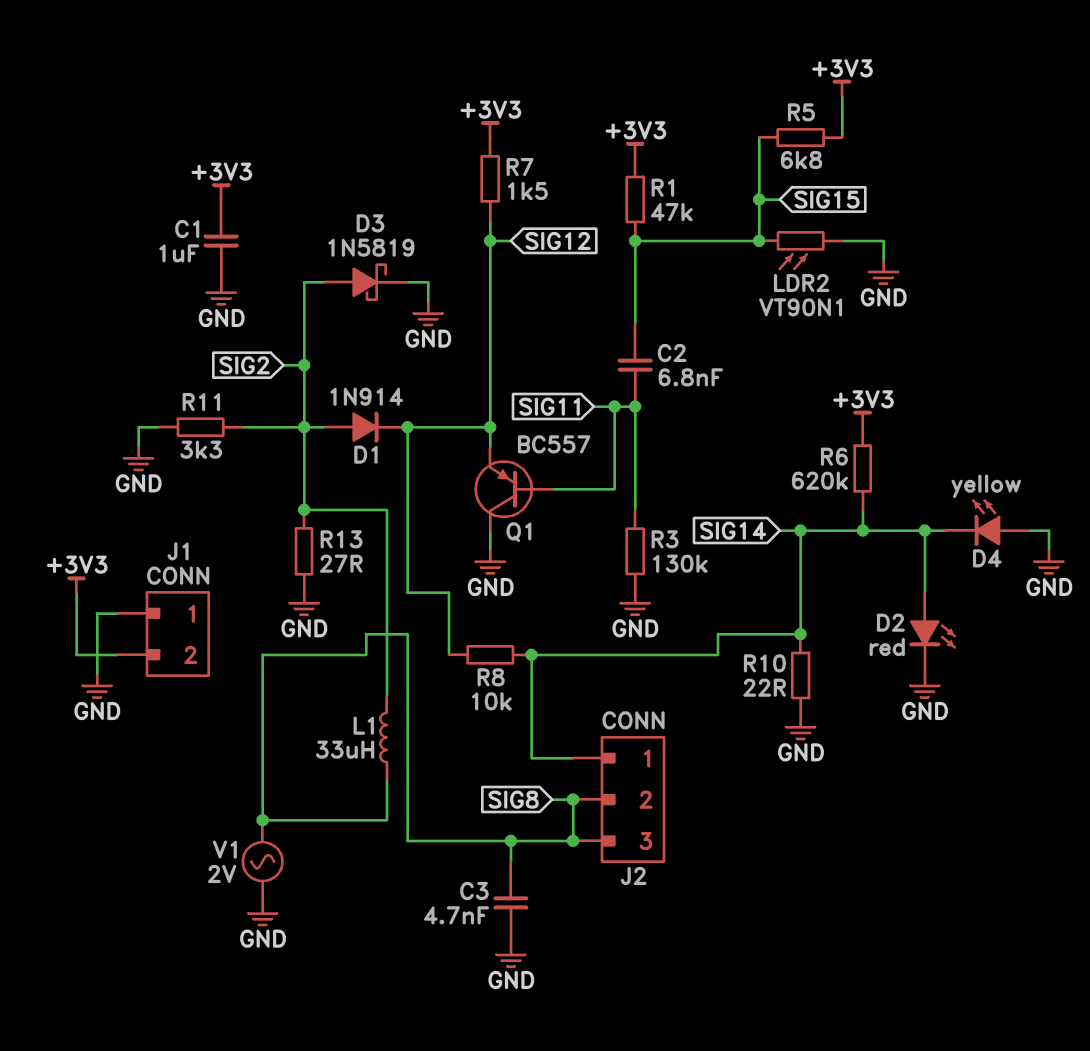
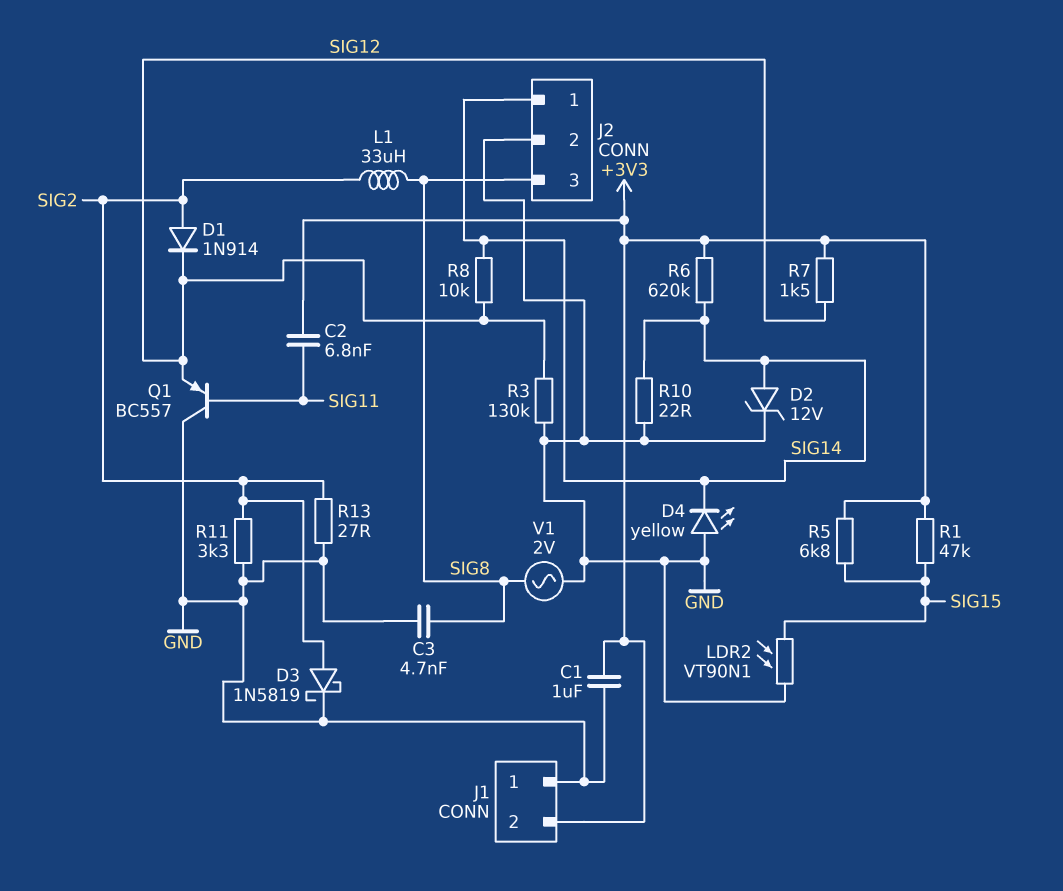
C2: 6.8nF (SIG11, SIG15) -> 6.8nF (+3V3, SIG11)
D2: LED red (A SIG14, K GND) -> zener 12V (A SIG14, K GND)
J2 pin 2: SIG8 -> GND
R3: 130k (GND, SIG11) -> 130k (GND, SIG12)

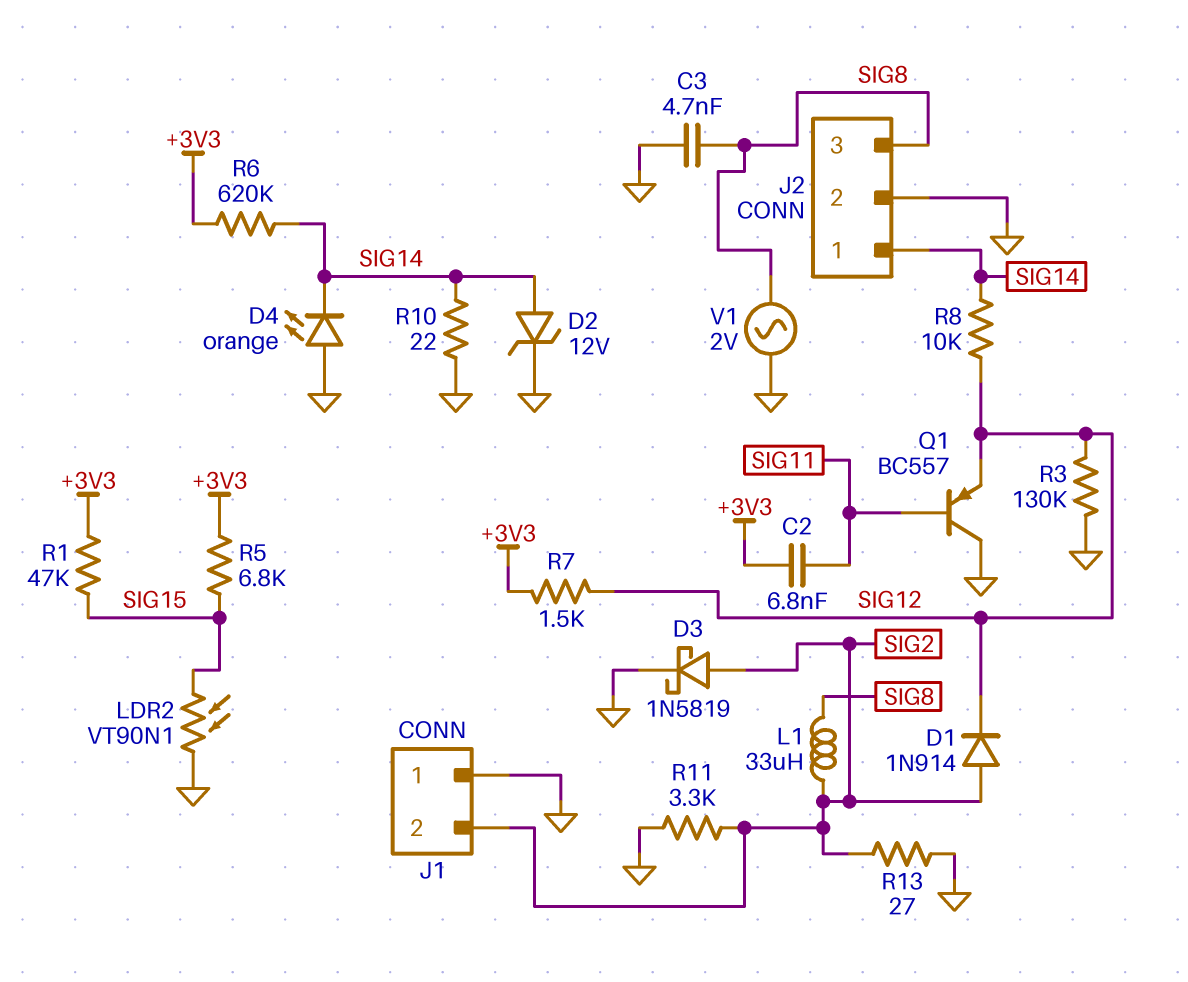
C1: 1uF (+3V3, GND) -> none
D4: LED yellow (A GND, K SIG14) -> LED orange (A GND, K SIG14)
J1 pin 2: +3V3 -> SIG2

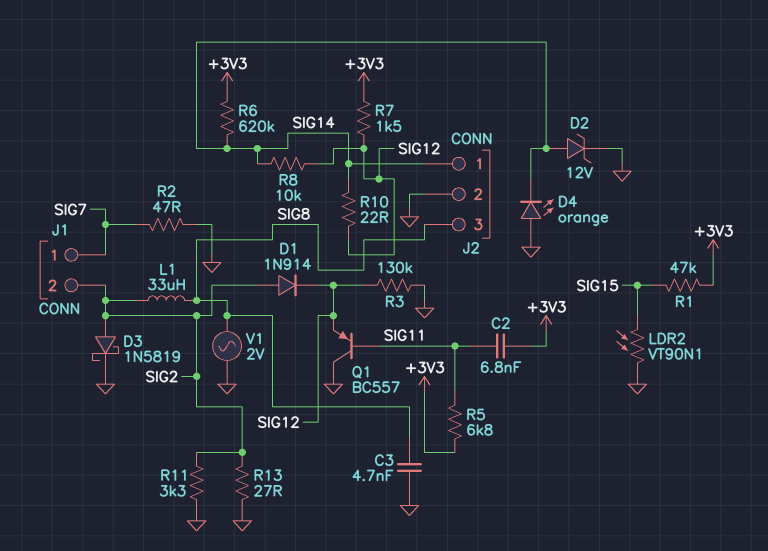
J1 pin 1: GND -> SIG7
R2: none -> 47 (GND, SIG7)
R5: 6.8k (+3V3, SIG15) -> 6.8k (+3V3, SIG11)
R10: 22 (GND, SIG14) -> 22 (SIG12, SIG14)

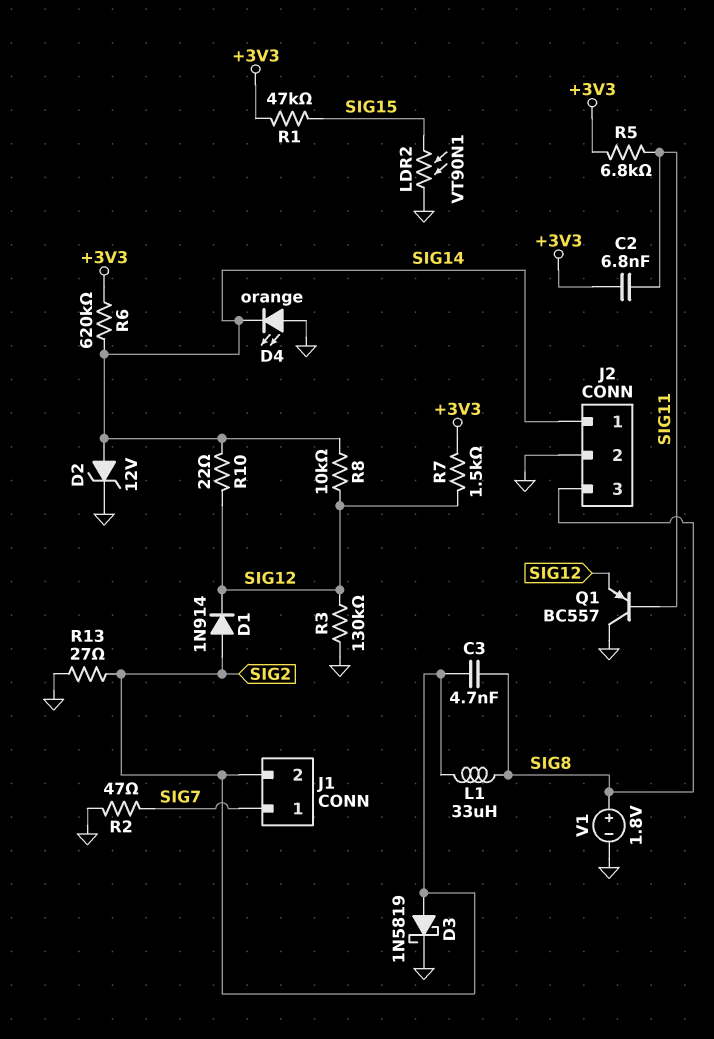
C3: 4.7nF (GND, SIG8) -> 4.7nF (SIG2, SIG8)
R11: 3.3k (GND, SIG2) -> none
V1: AC 2V (GND, SIG8) -> 1.8V (plus SIG8, minus GND)

